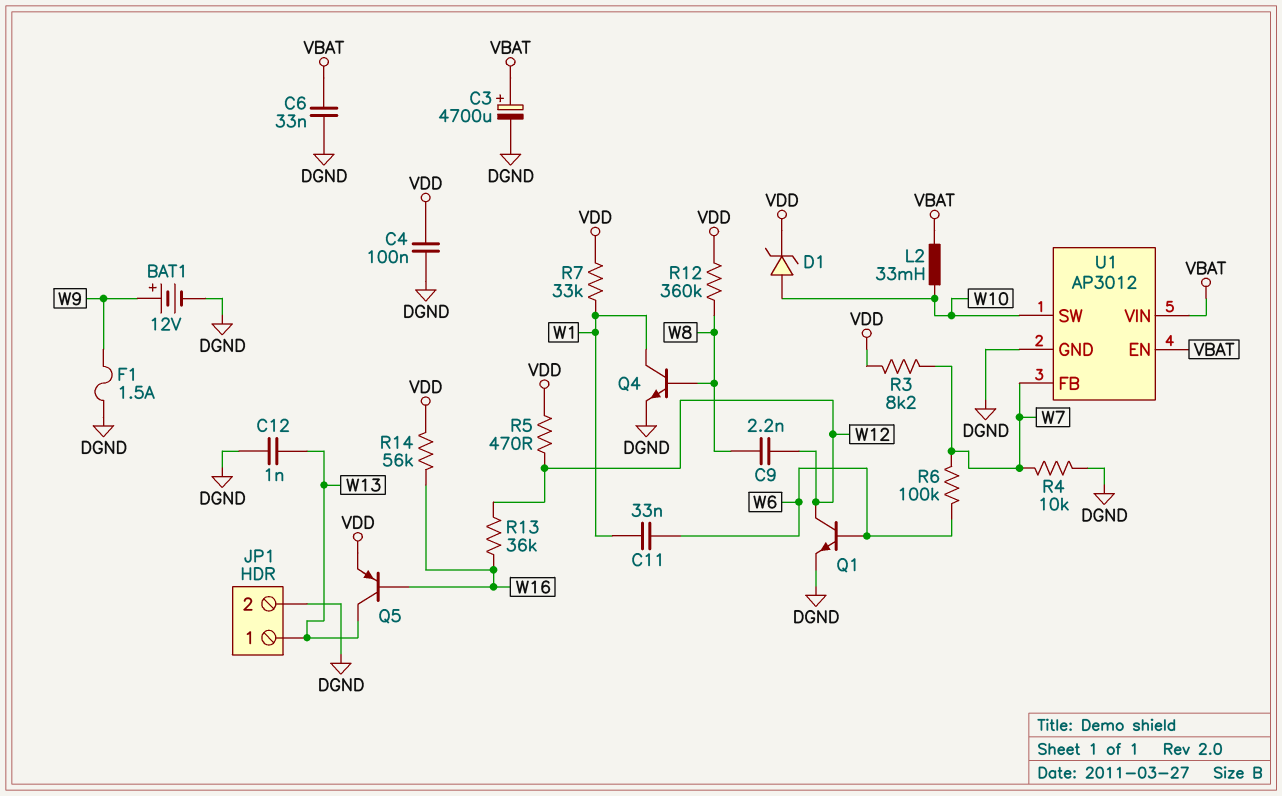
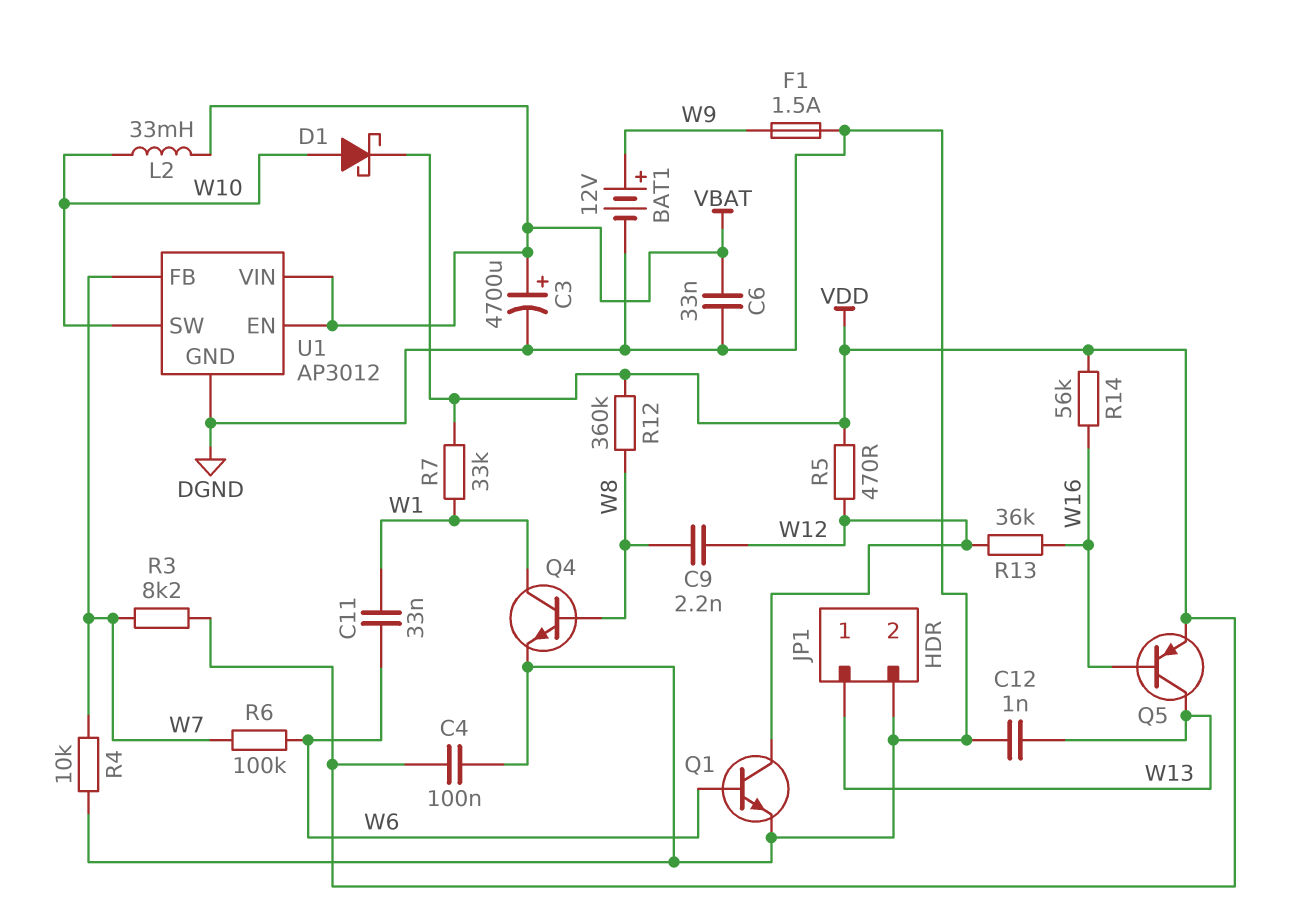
D1: zener (A W10, K VDD) -> schottky (A W10, K VDD)

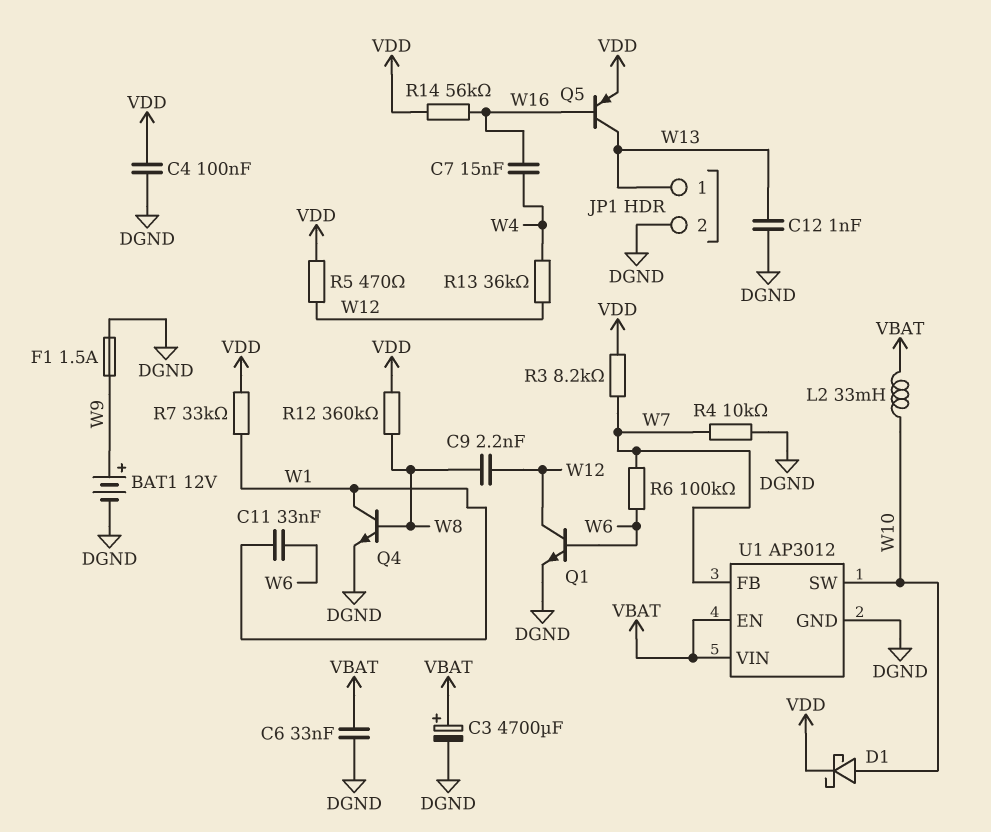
C7: none -> 15nF (W4, W16)
R13: 36k (W12, W16) -> 36k (W4, W12)

